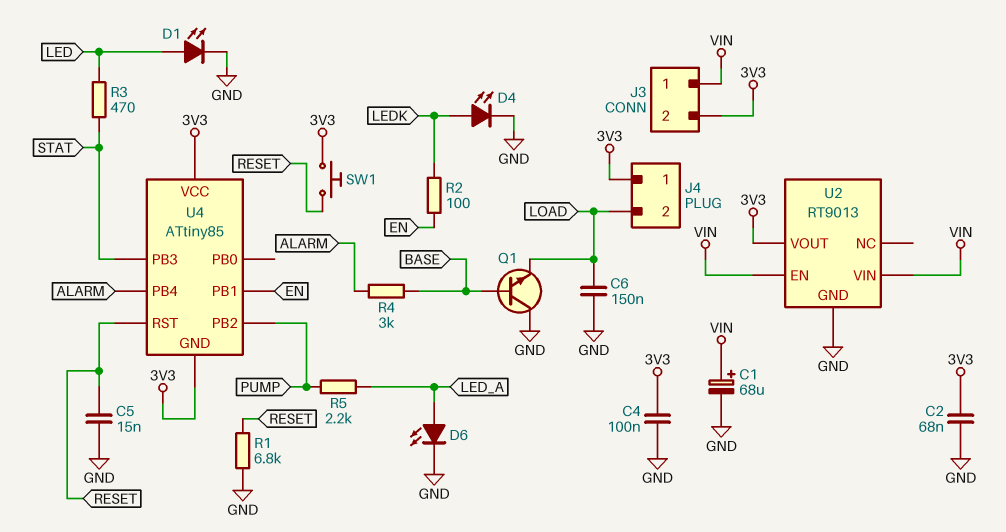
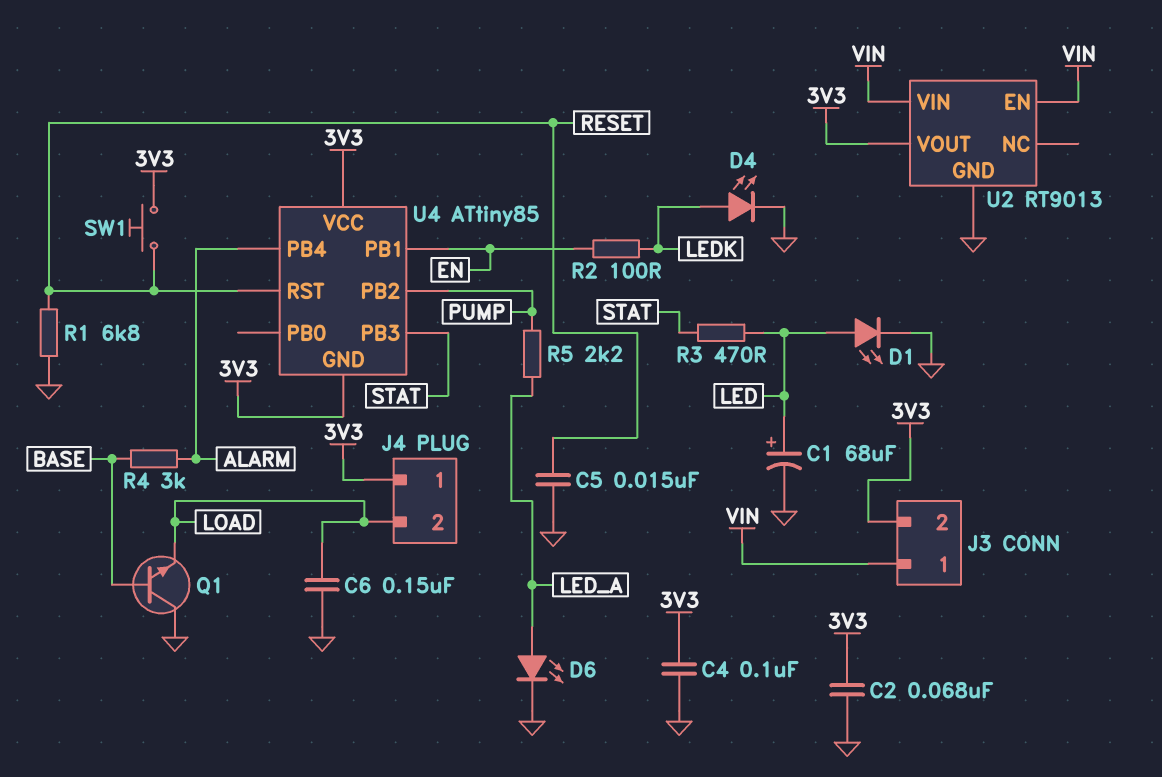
C1: 68uF (plus VIN, minus GND) -> 68uF (plus LED, minus GND)

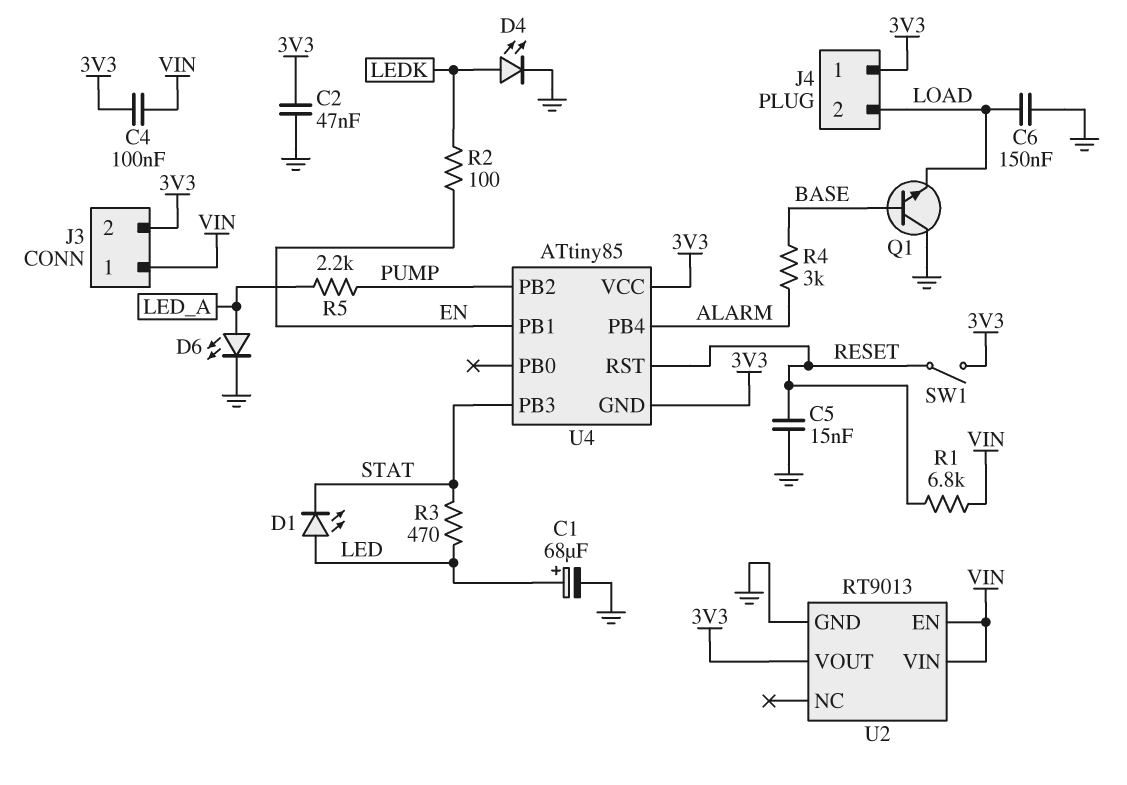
C2: 68nF (3V3, GND) -> 47nF (3V3, GND)
C4: 100nF (3V3, GND) -> 100nF (3V3, VIN)
D1: LED (A LED, K GND) -> LED (A LED, K STAT)
R1: 6.8k (GND, RESET) -> 6.8k (RESET, VIN)
SW1: button (3V3, RESET) -> switch (3V3, RESET)

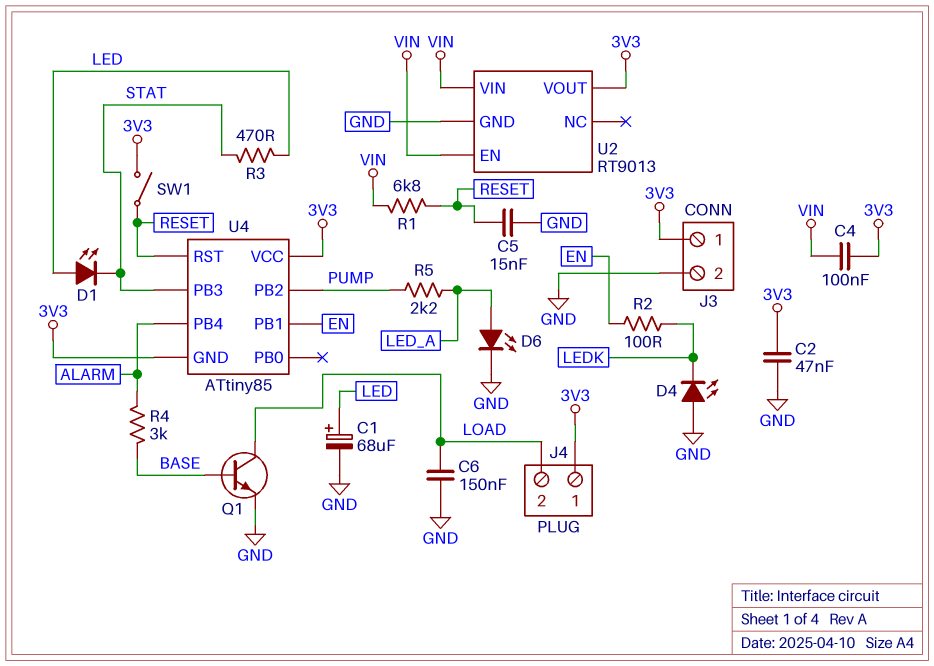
D4: LED (A LEDK, K GND) -> LED (A GND, K LEDK)
J3 pin 1: VIN -> 3V3
J3 pin 2: 3V3 -> GND
Q1: NPN (B BASE, C GND, E LOAD) -> NPN (B BASE, C LOAD, E GND)

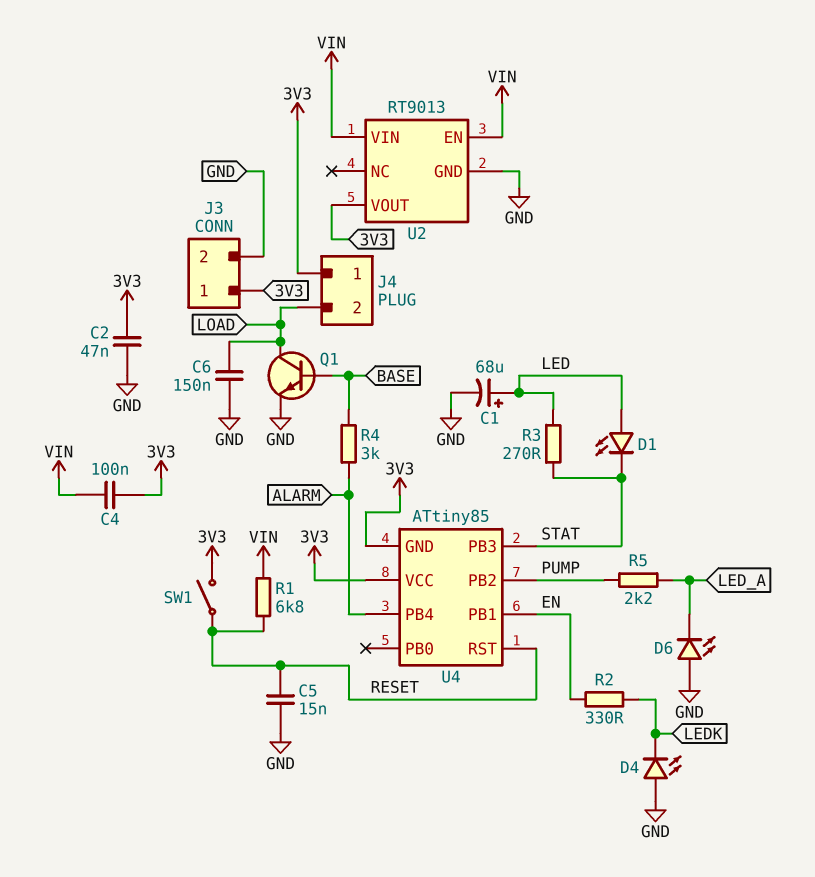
D6: LED (A LED_A, K GND) -> LED (A GND, K LED_A)
R2: 100 (EN, LEDK) -> 330 (EN, LEDK)
R3: 470 (LED, STAT) -> 270 (LED, STAT)

